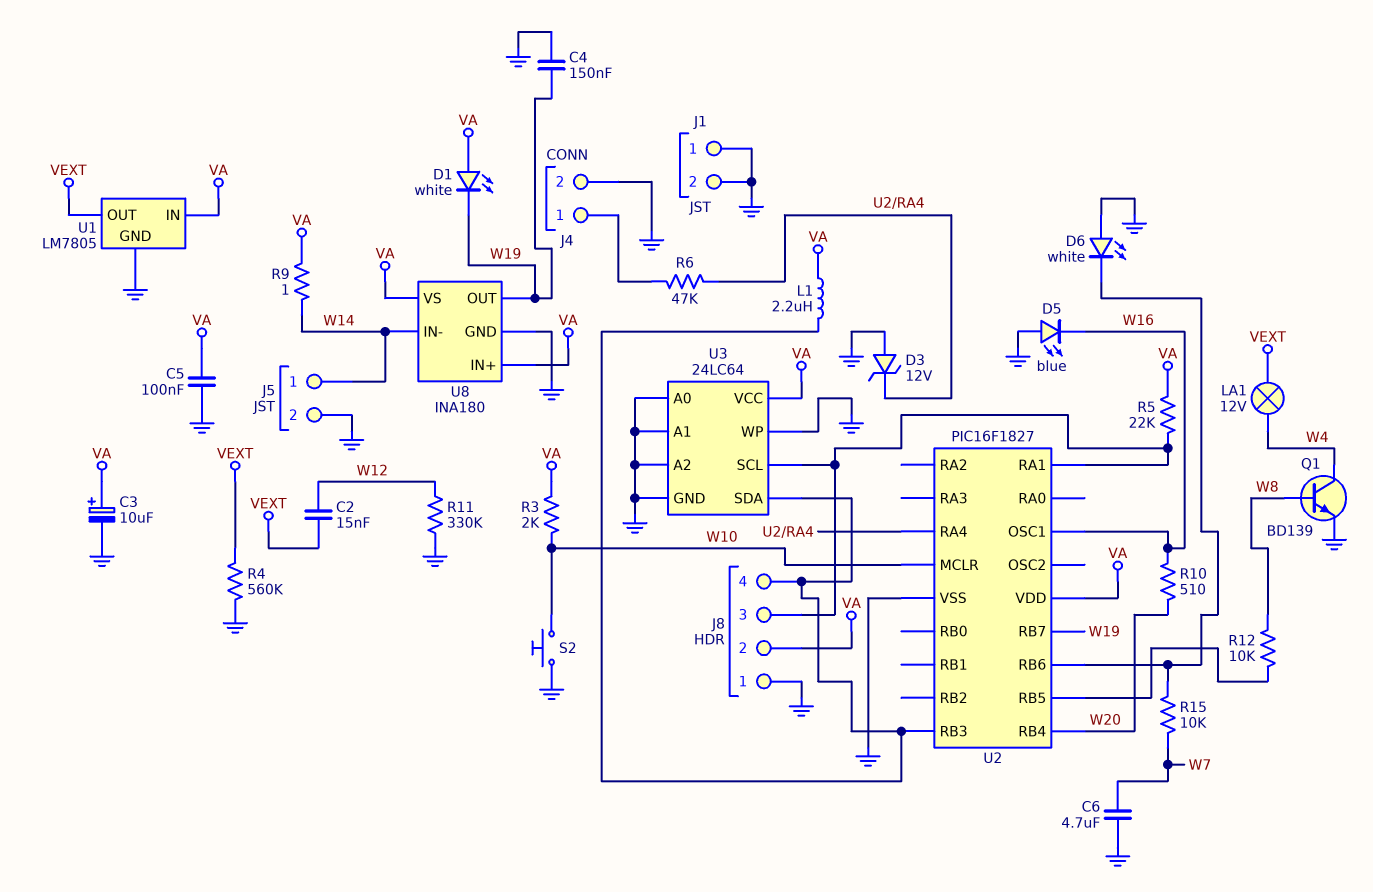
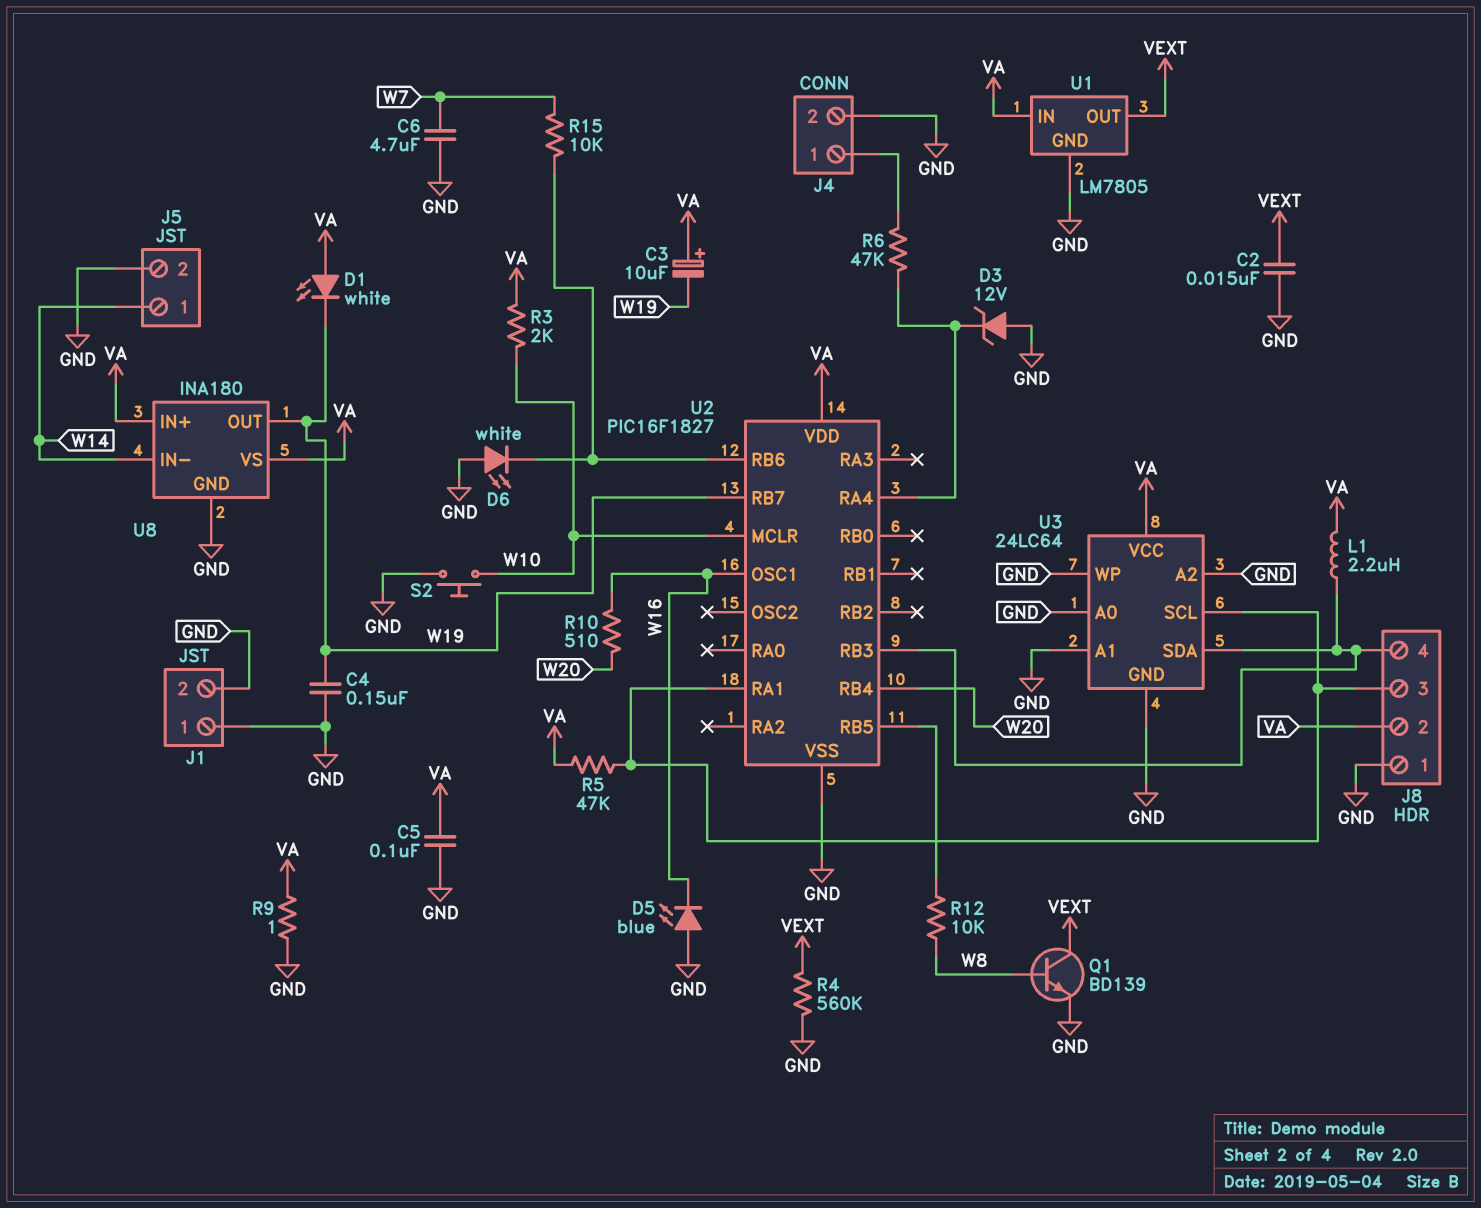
C2: 15nF (VEXT, W12) -> 15nF (GND, VEXT)
C3: 10uF (plus VA, minus GND) -> 10uF (plus VA, minus W19)
LA1: lamp 12V (VEXT, W4) -> none
Q1: NPN BD139 (B W8, C W4, E GND) -> NPN BD139 (B W8, C VEXT, E GND)
R5: 22k (J8/3, VA) -> 47k (J8/3, VA)
R9: 1 (VA, W14) -> 1 (GND, VA)
R11: 330k (GND, W12) -> none

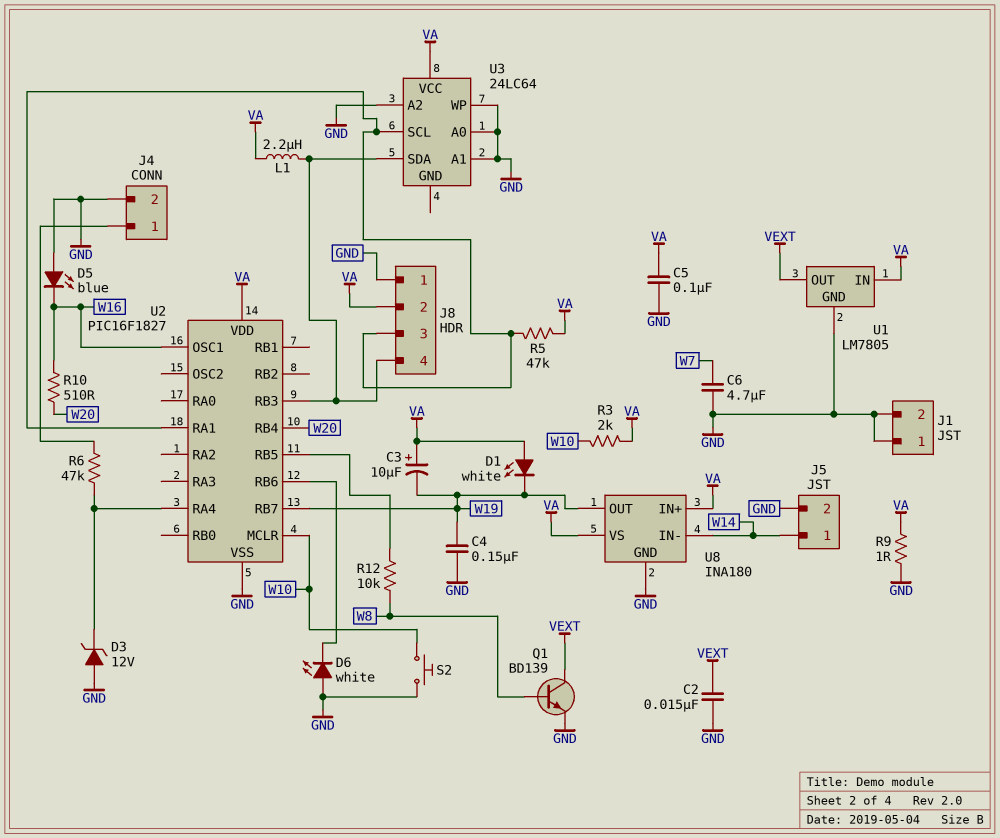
R4: 560k (GND, VEXT) -> none
R15: 10k (U2/RB6, W7) -> none
U3 pin GND: GND -> none

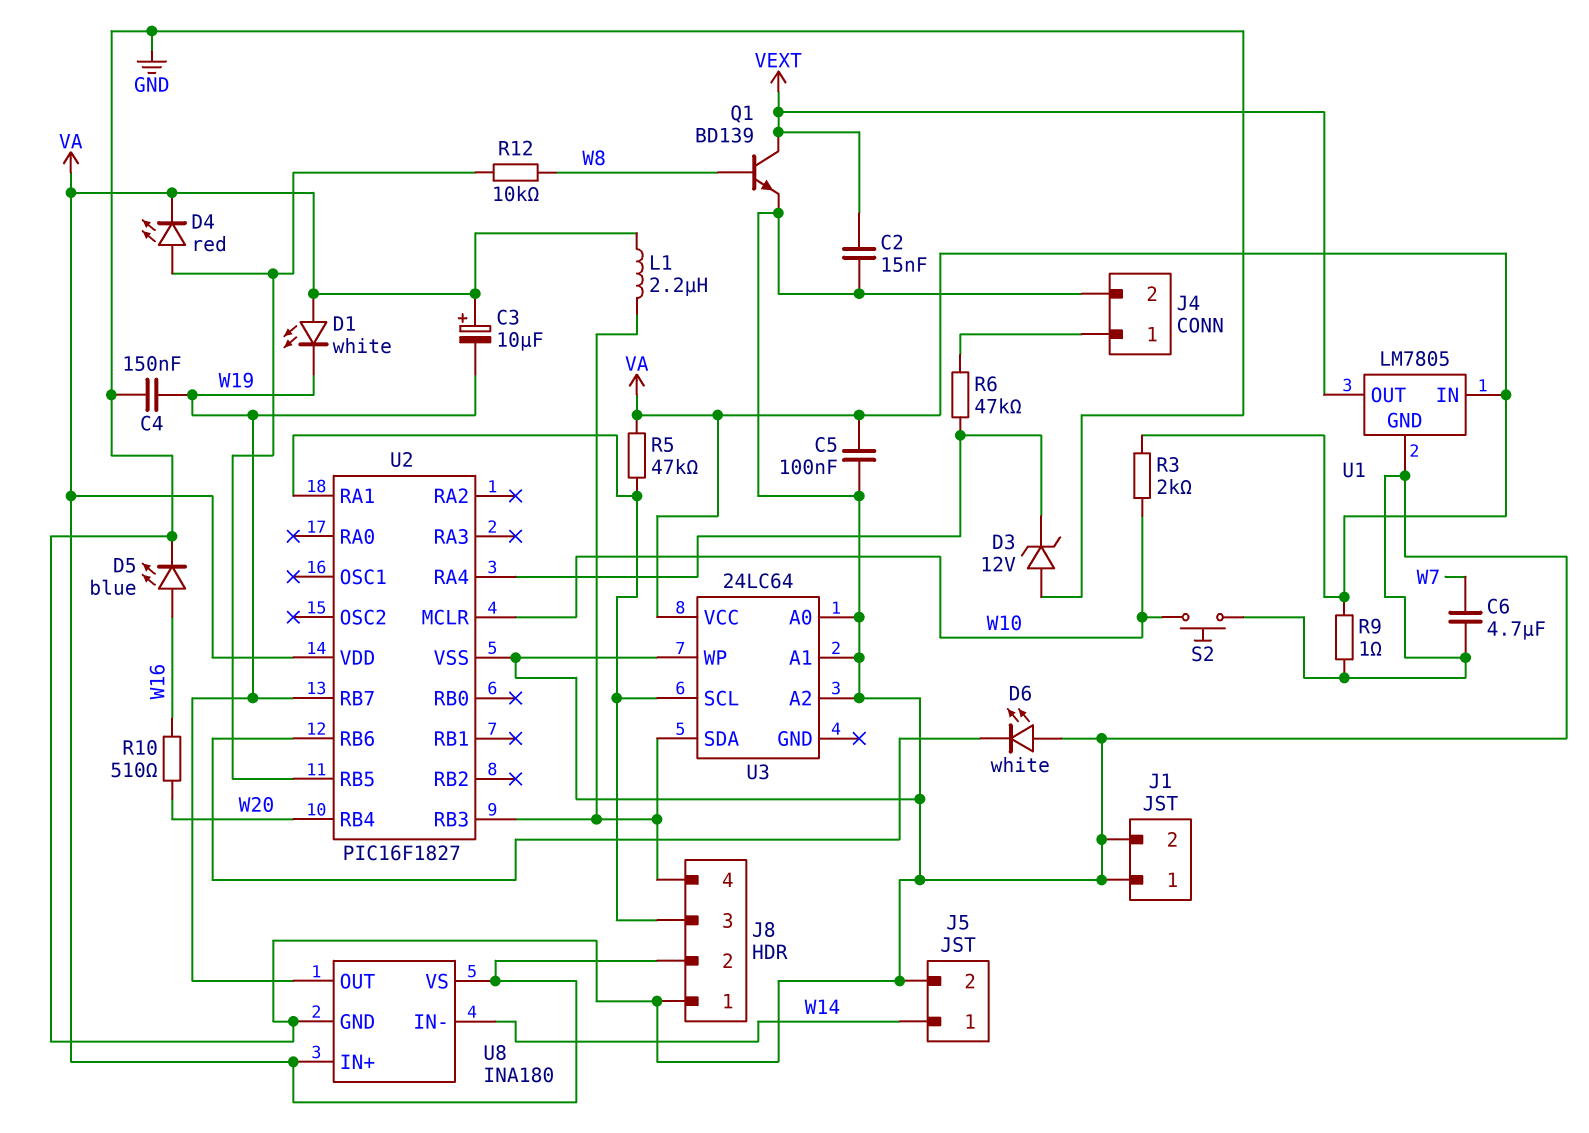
D4: none -> LED red (A U2/RB5, K VA)
D5: LED blue (A GND, K W16) -> LED blue (A W16, K GND)
U2 pin OSC1: W16 -> none

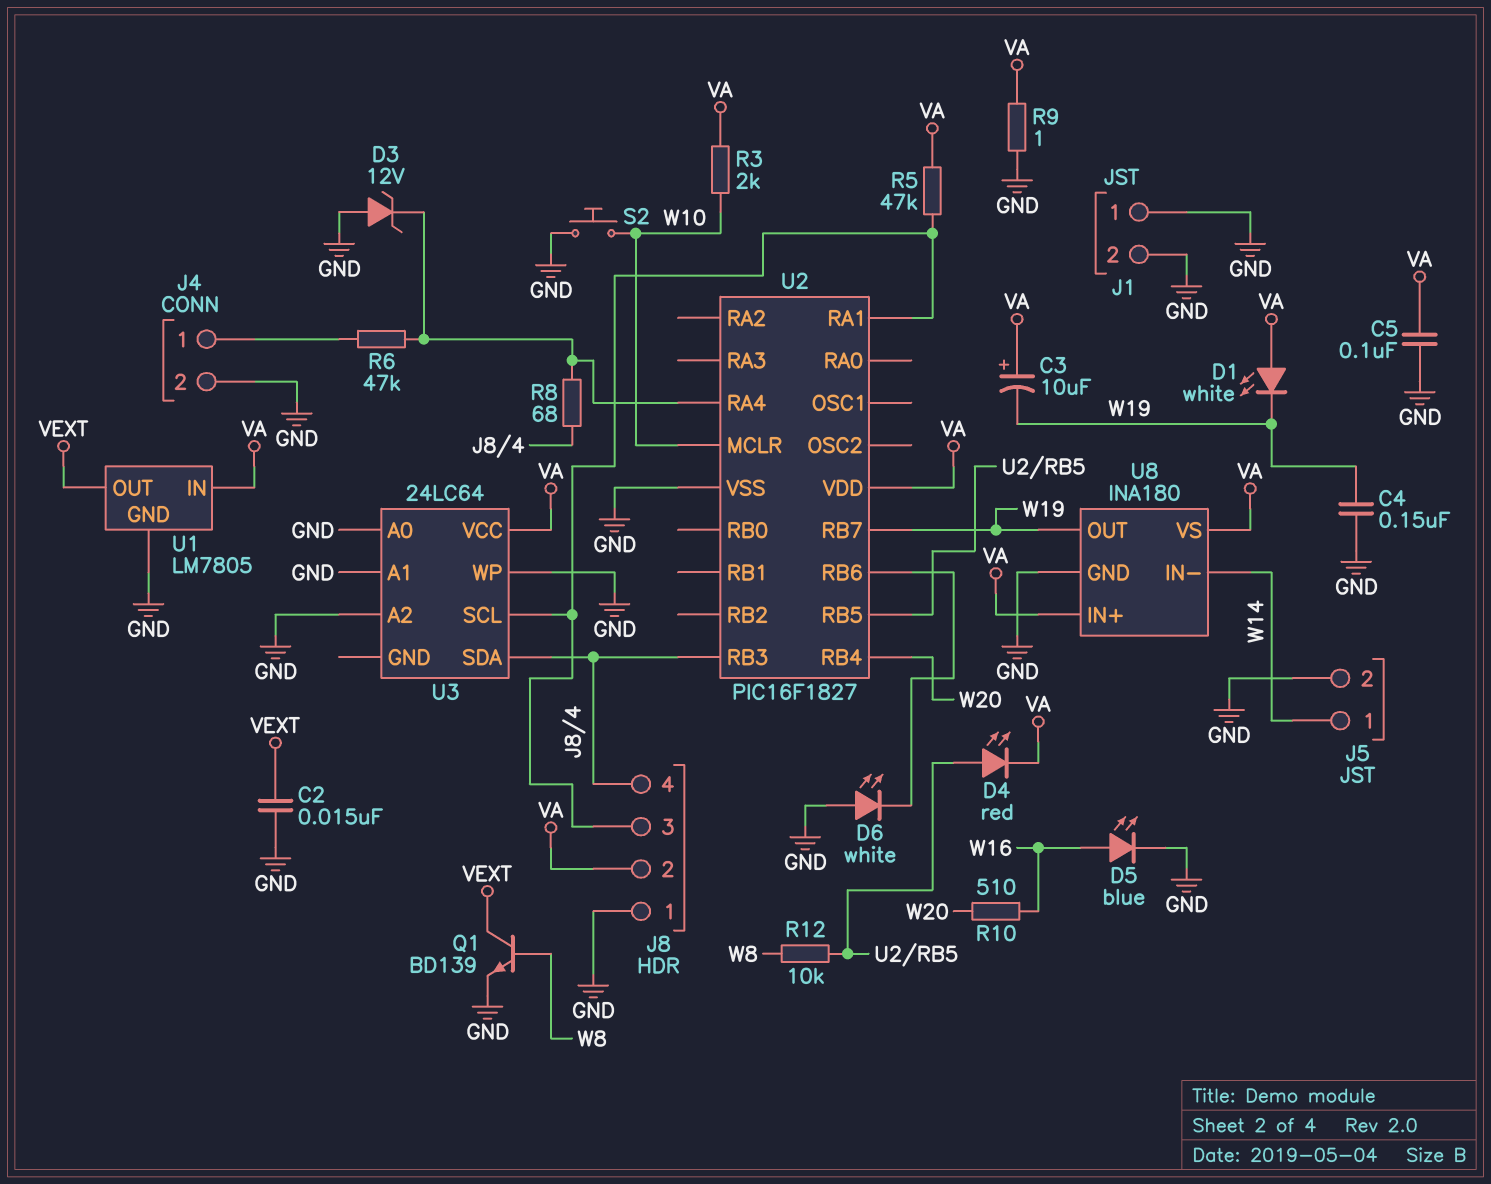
C6: 4.7uF (GND, W7) -> none
L1: 2.2uH (J8/4, VA) -> none
R8: none -> 68 (J8/4, U2/RA4)

